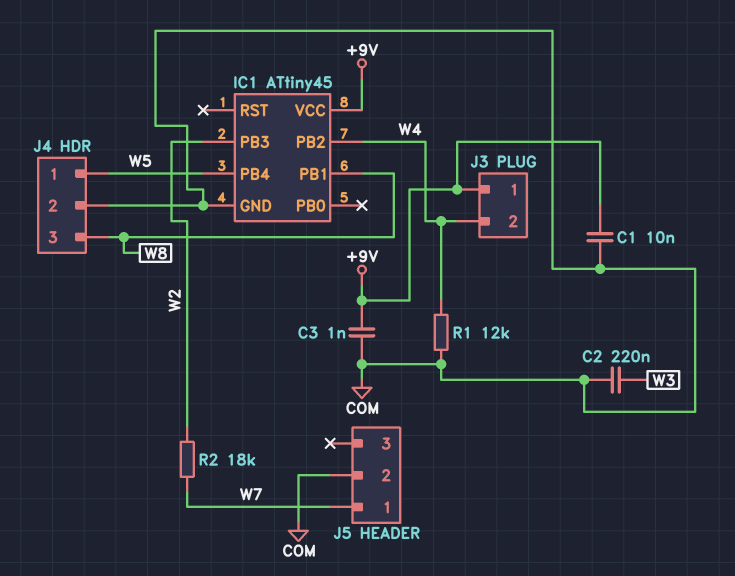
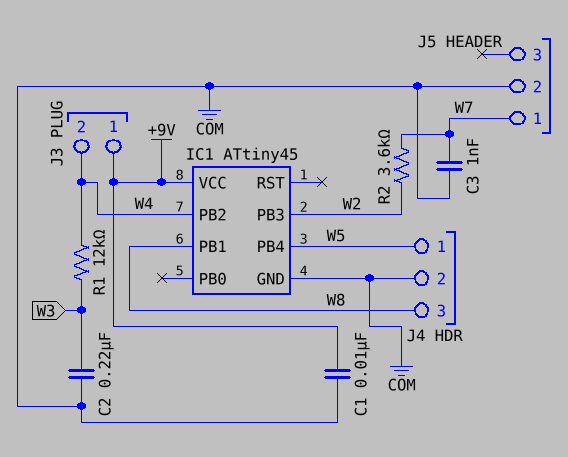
C3: 1nF (+9V, COM) -> 1nF (COM, W7)
R1: 12k (COM, W4) -> 12k (W3, W4)
R2: 18k (W2, W7) -> 3.6k (W2, W7)

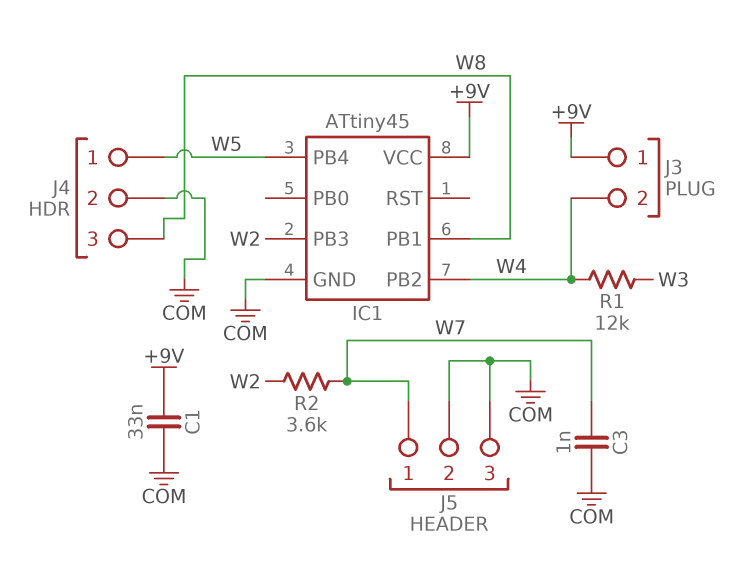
C1: 10nF (+9V, COM) -> 33nF (+9V, COM)
C2: 220nF (COM, W3) -> none
J5 pin 3: none -> COM

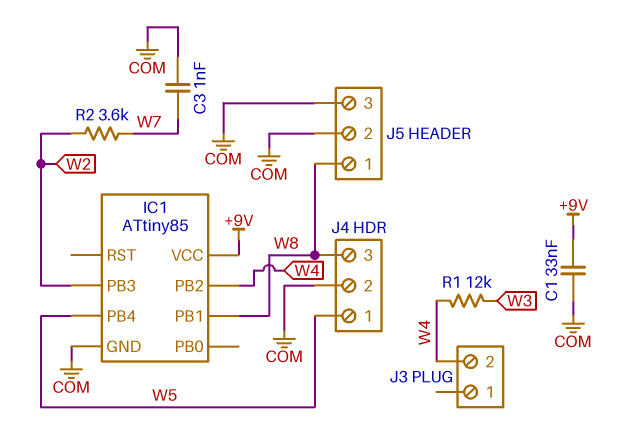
IC1: ATtiny45 -> ATtiny85
J3 pin 1: +9V -> none
J5 pin 1: W7 -> W8

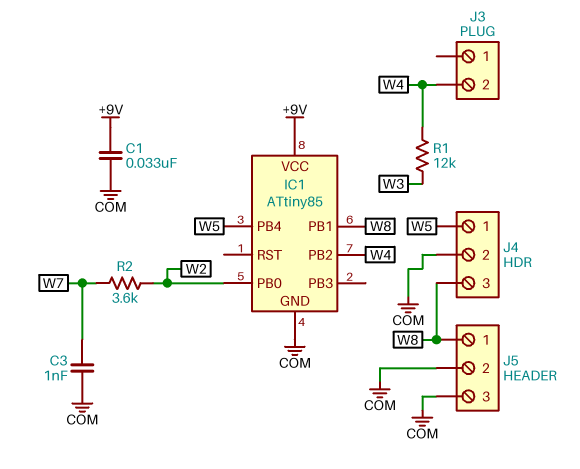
IC1 pin PB0: none -> W2
IC1 pin PB3: W2 -> none

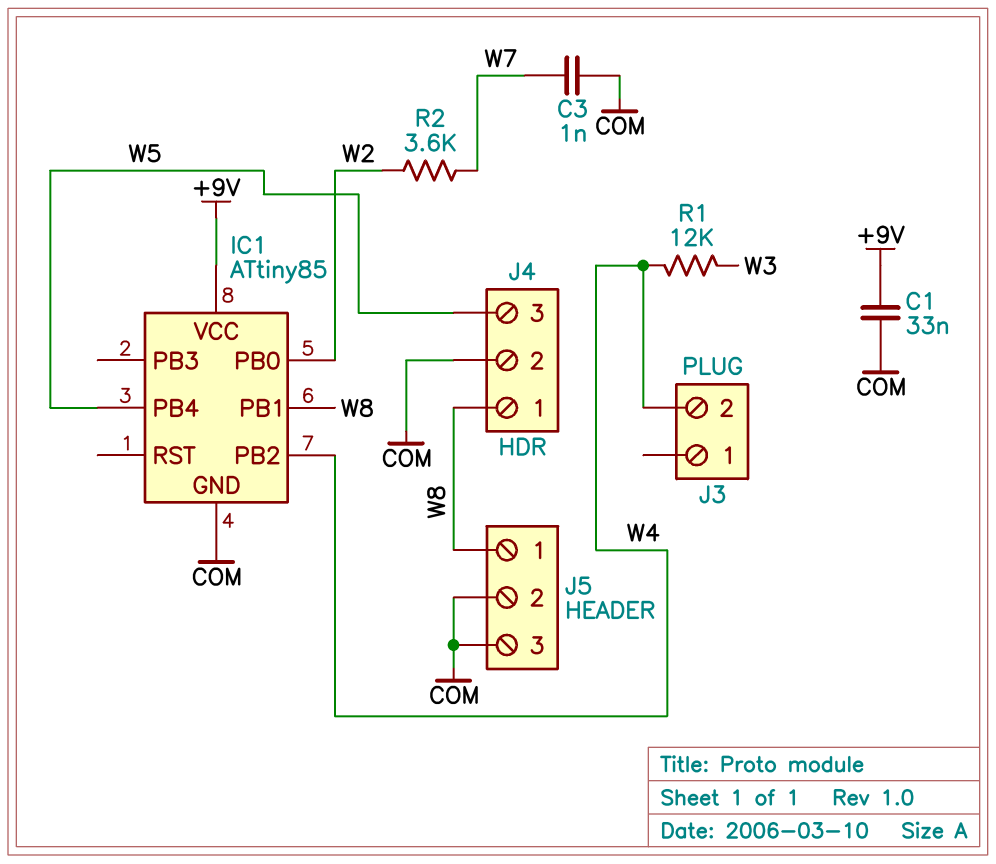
J4 pin 1: W5 -> W8
J4 pin 3: W8 -> W5

